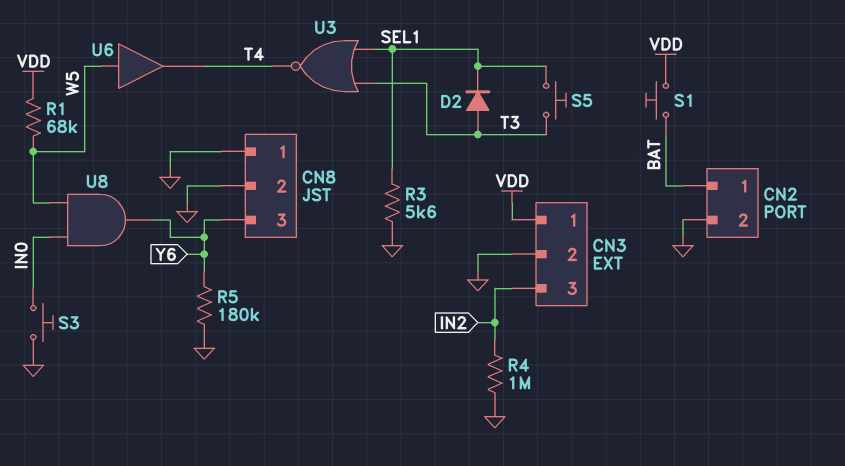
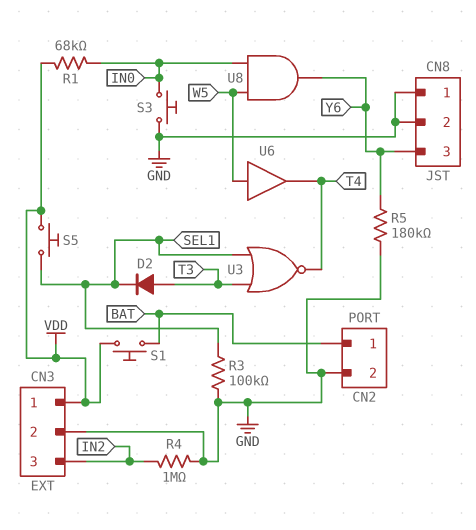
R1: 68k (VDD, W5) -> 68k (IN0, VDD)
R3: 5.6k (GND, SEL1) -> 100k (GND, SEL1)
S5: button (SEL1, T3) -> button (SEL1, VDD)

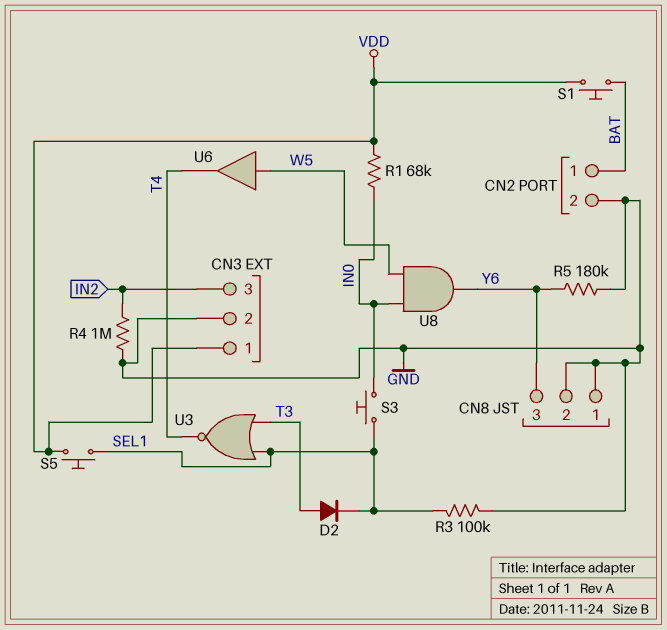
S3: button (GND, IN0) -> button (IN0, SEL1)

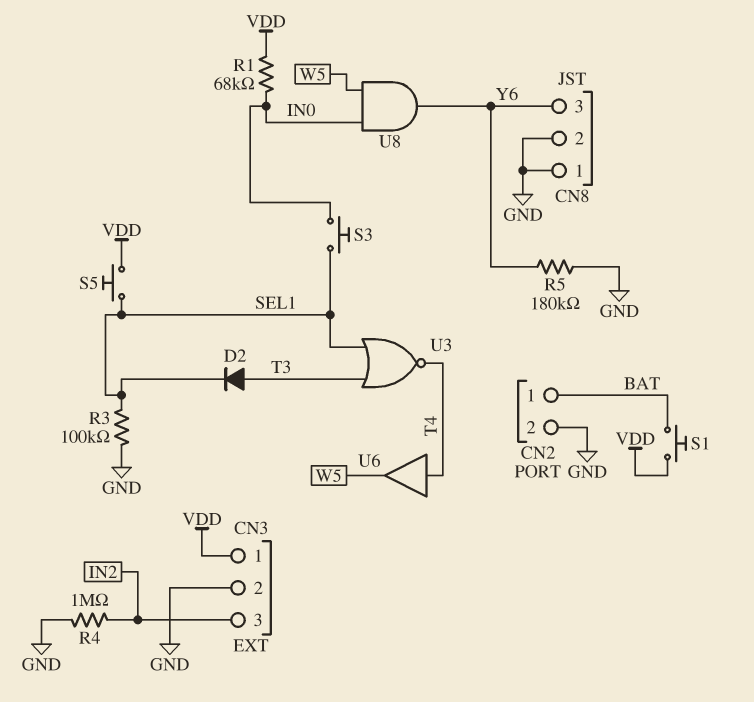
U6: buffer (in W5, out T4) -> buffer (in T4, out W5)

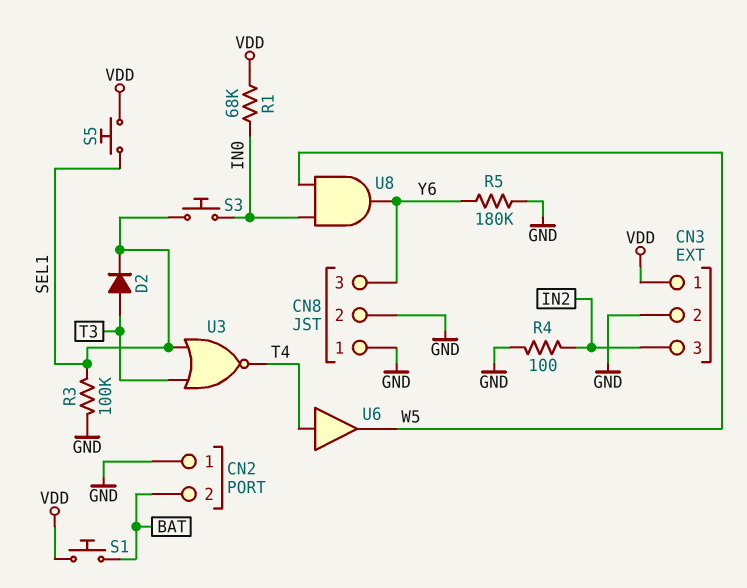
CN2 pin 1: BAT -> GND
CN2 pin 2: GND -> BAT
R4: 1M (GND, IN2) -> 100 (GND, IN2)

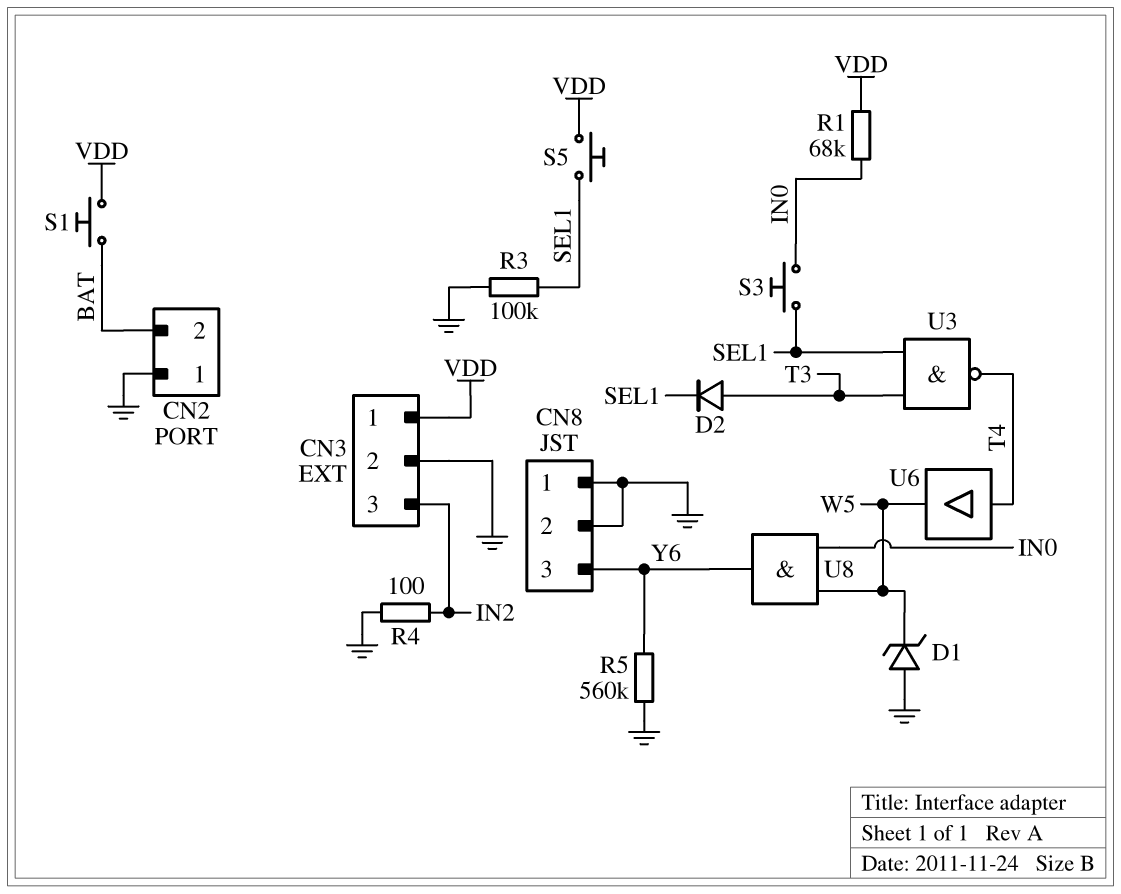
D1: none -> zener (A GND, K W5)
R5: 180k (GND, Y6) -> 560k (GND, Y6)
U3: NOR (in SEL1, in T3, out T4) -> NAND (in SEL1, in T3, out T4)

